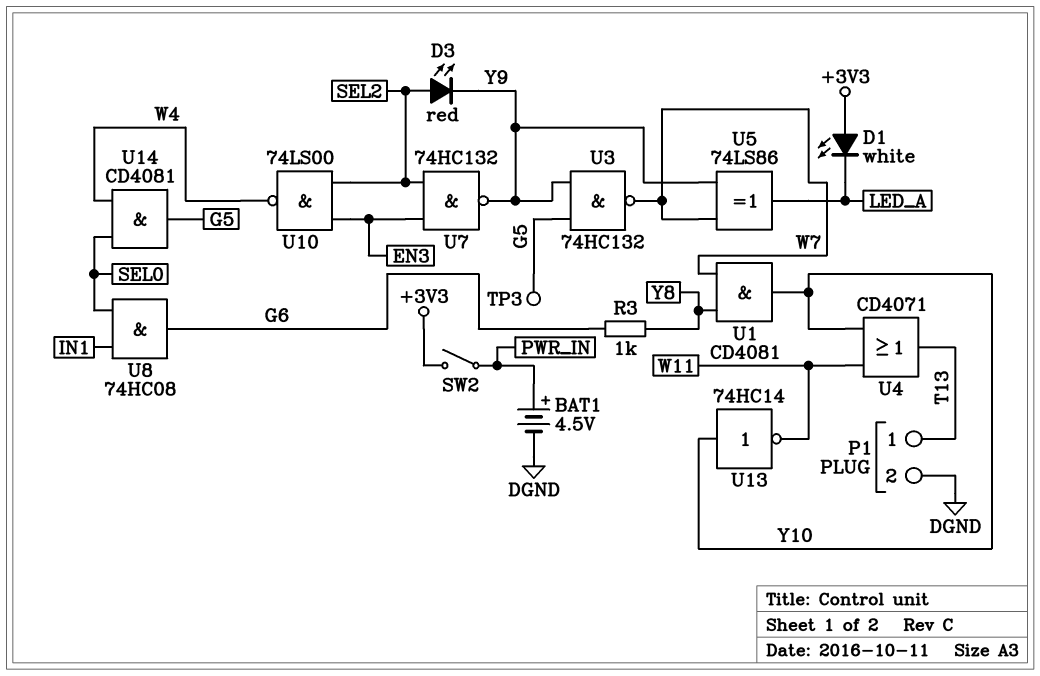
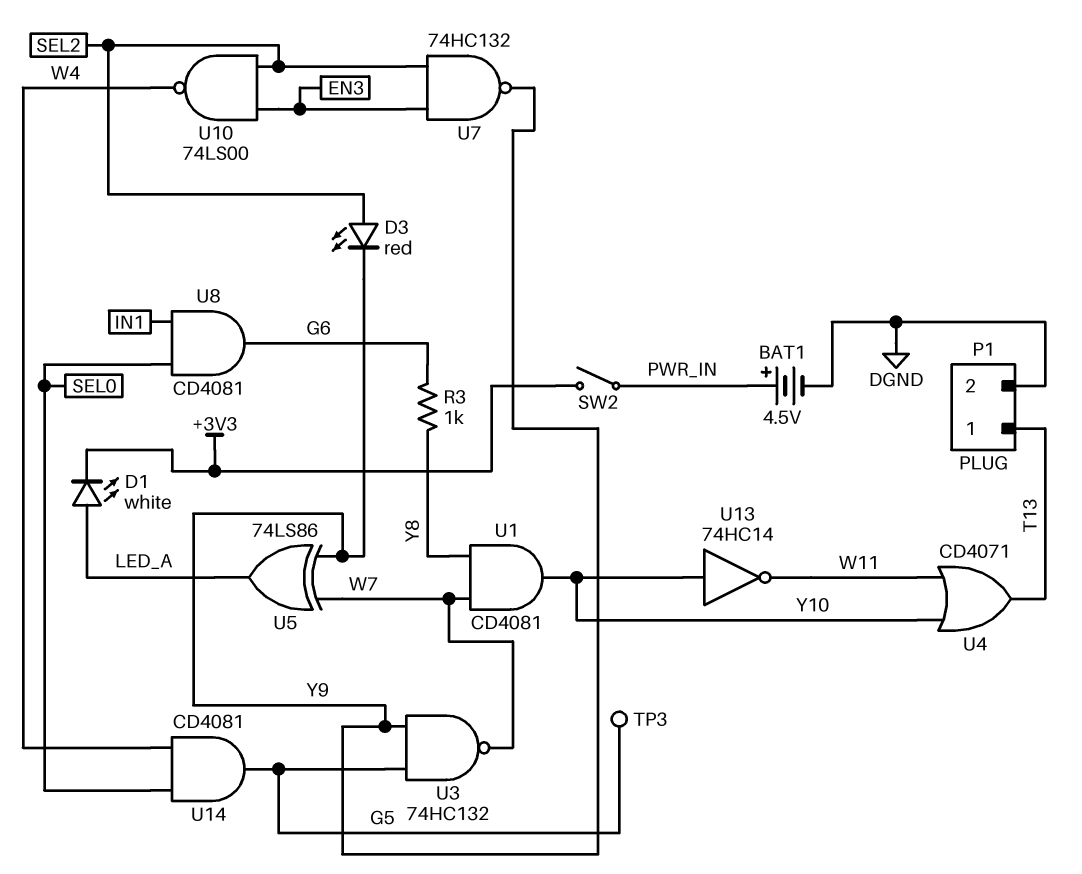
D1: LED white (A +3V3, K LED_A) -> LED white (A LED_A, K +3V3)
U8: AND 74HC08 (in IN1, in SEL0, out G6) -> AND CD4081 (in IN1, in SEL0, out G6)

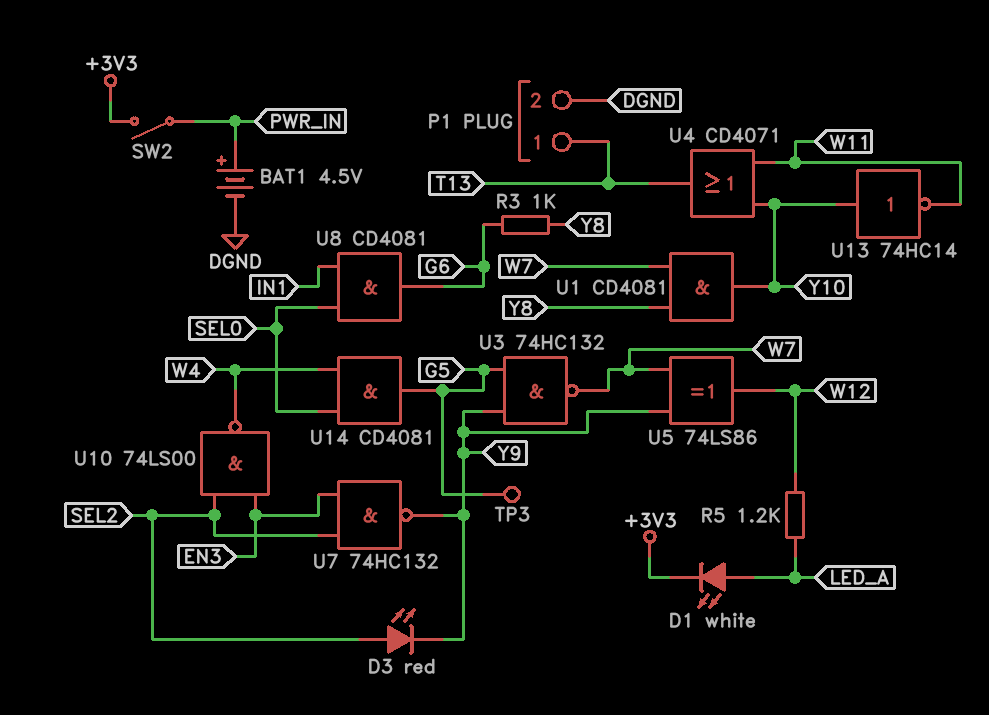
R5: none -> 1.2k (LED_A, W12)
U5: XOR 74LS86 (in W7, in Y9, out LED_A) -> XOR 74LS86 (in W7, in Y9, out W12)

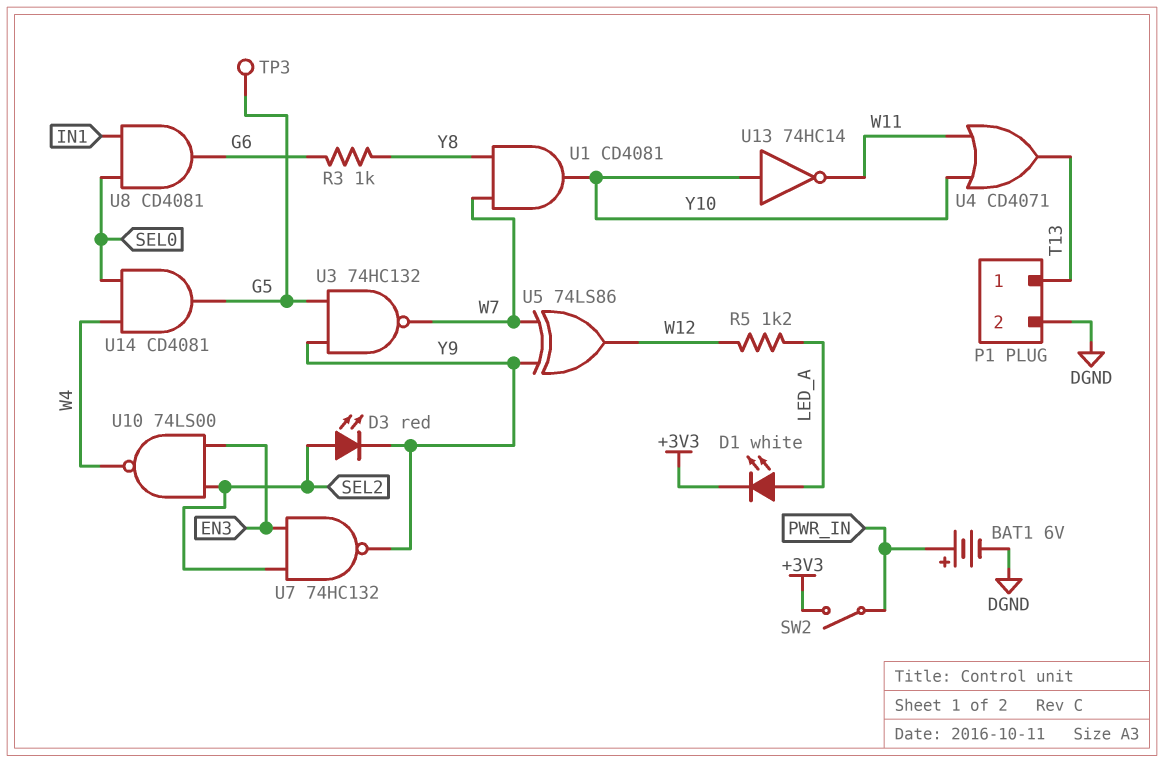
BAT1: 4.5V (plus PWR_IN, minus DGND) -> 6V (plus PWR_IN, minus DGND)

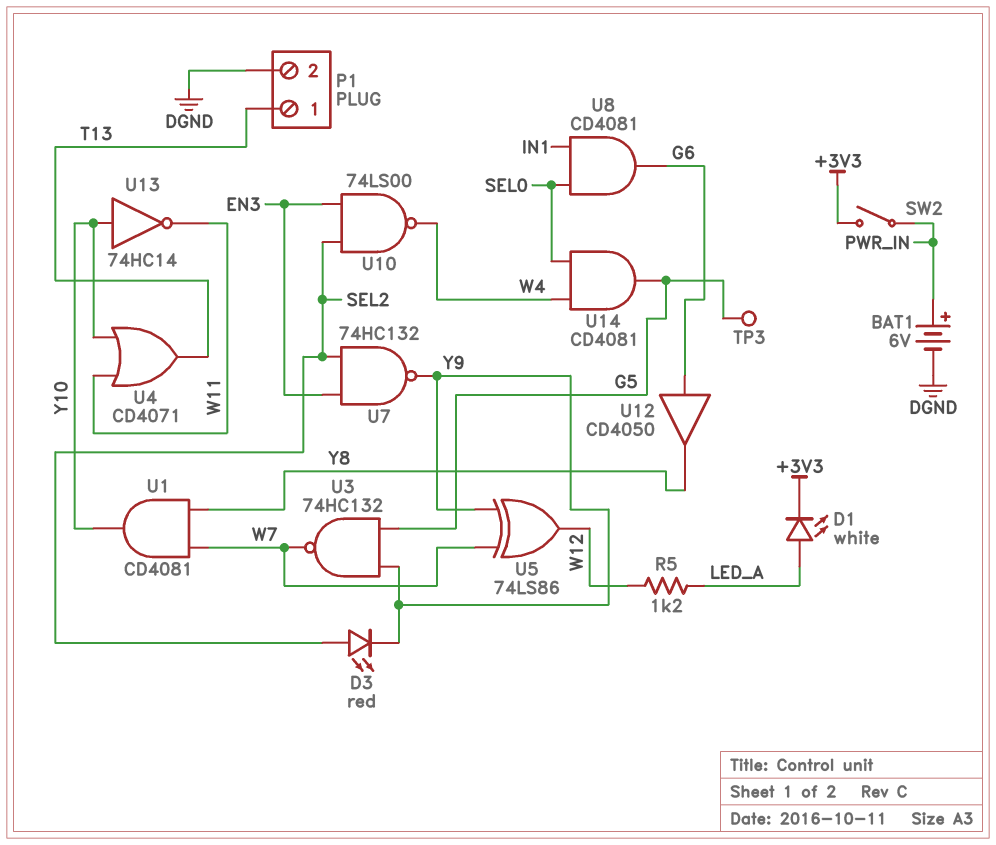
R3: 1k (G6, Y8) -> none
U12: none -> buffer CD4050 (in G6, out Y8)

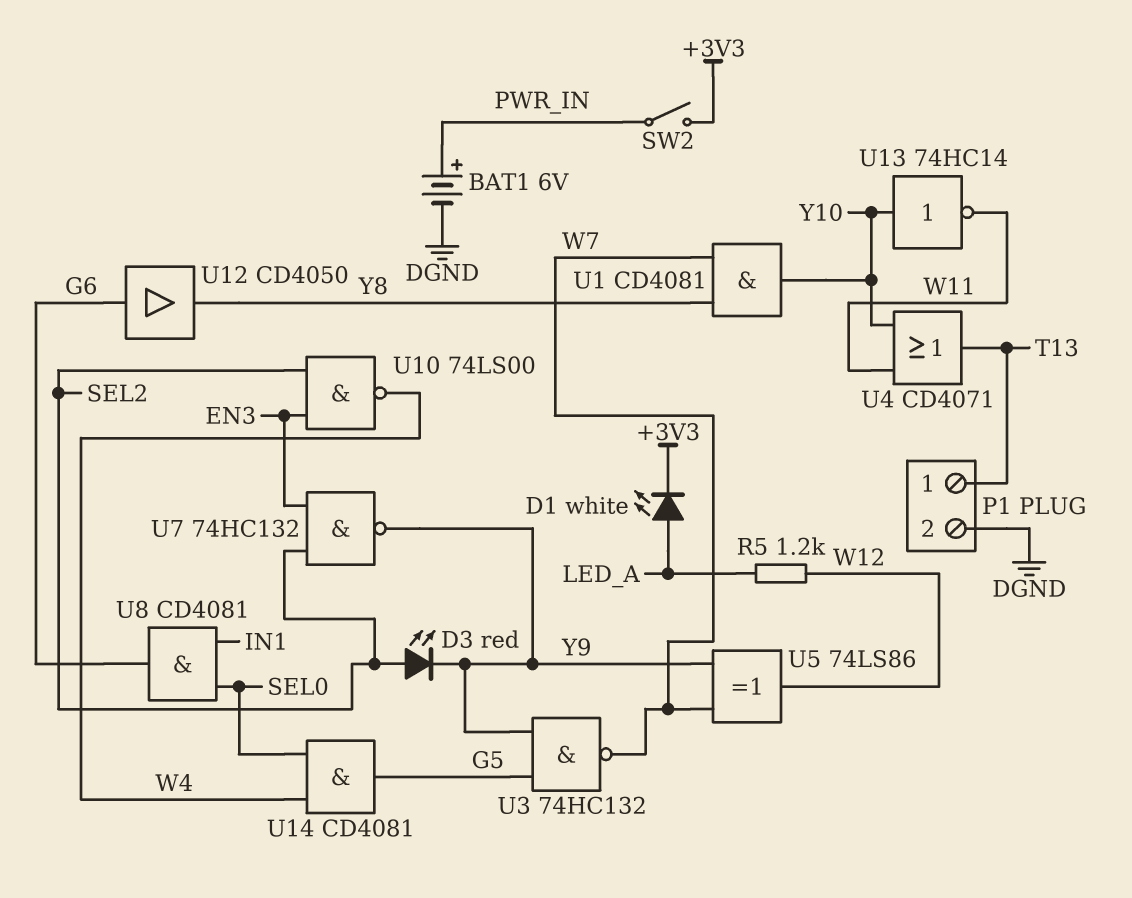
TP3: test point (G5) -> none

